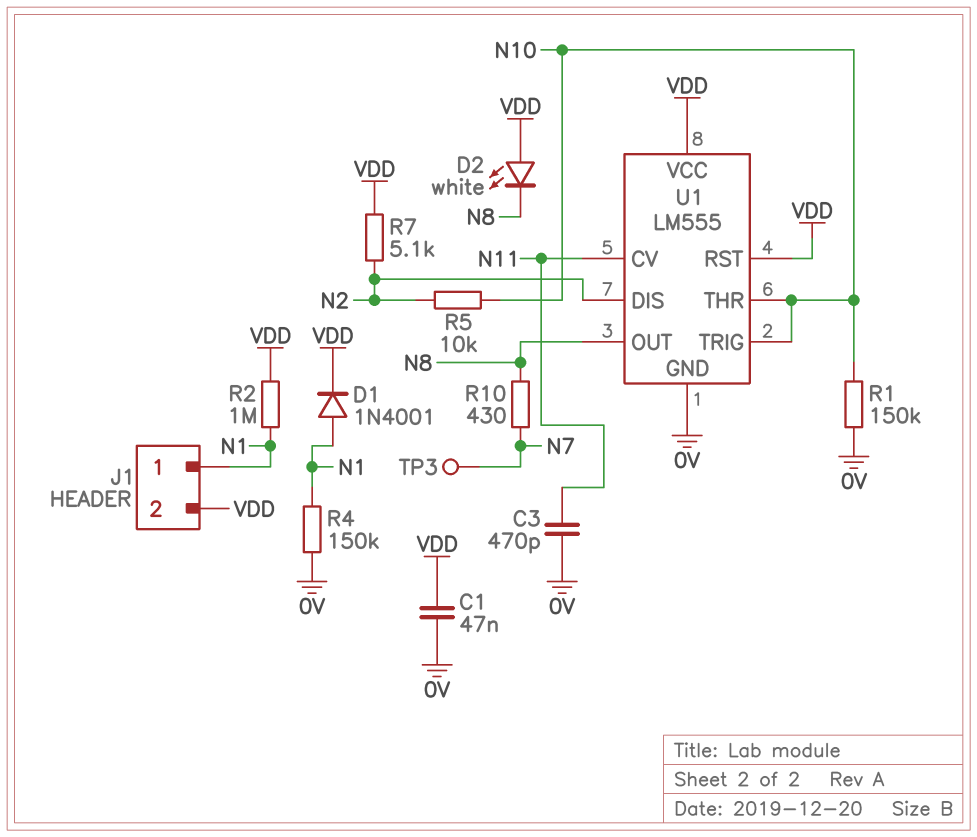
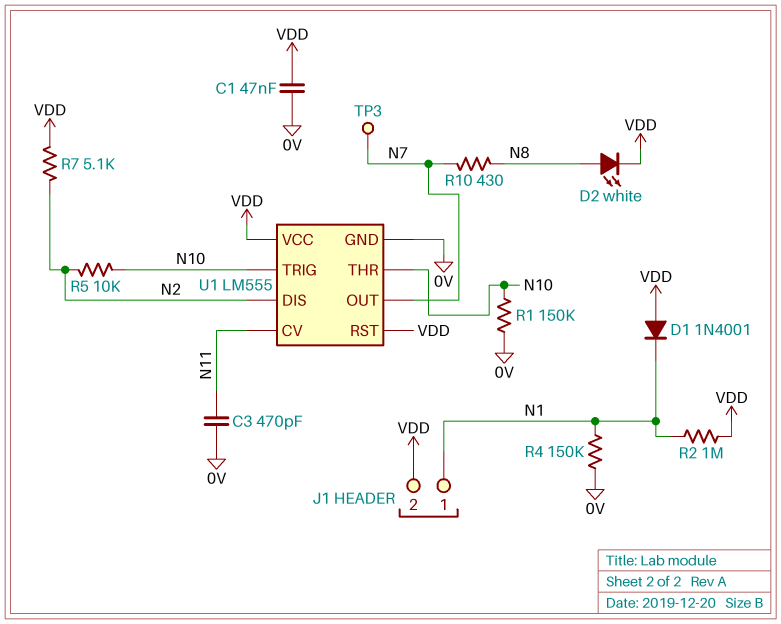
D1: diode 1N4001 (A N1, K VDD) -> diode 1N4001 (A VDD, K N1)
D2: LED white (A VDD, K N8) -> LED white (A N8, K VDD)
U1 pin OUT: N8 -> N7

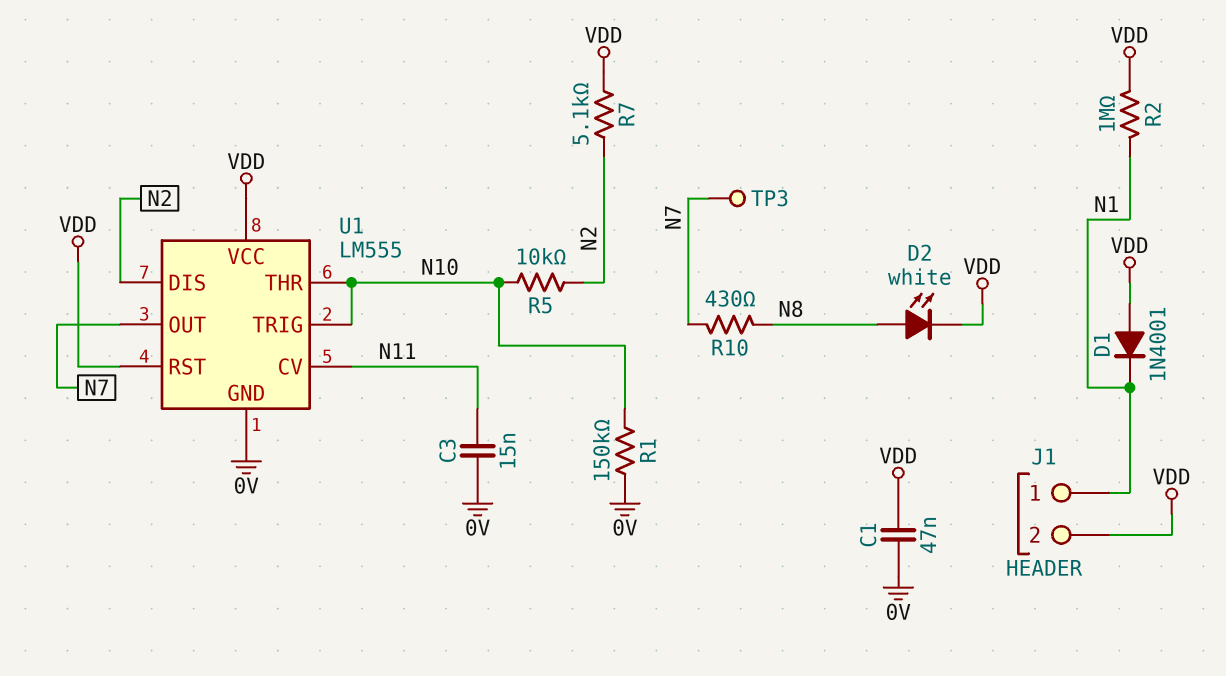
C3: 470pF (0V, N11) -> 15nF (0V, N11)
R4: 150k (0V, N1) -> none

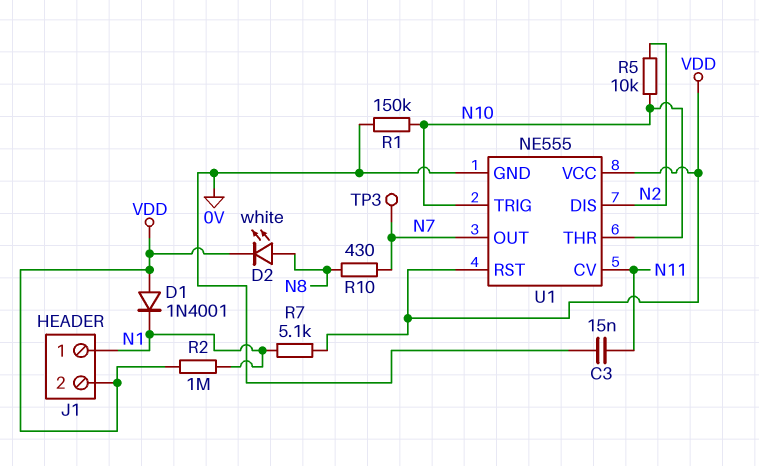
C1: 47nF (0V, VDD) -> none
R7: 5.1k (N2, VDD) -> 5.1k (N1, VDD)
U1: LM555 -> NE555

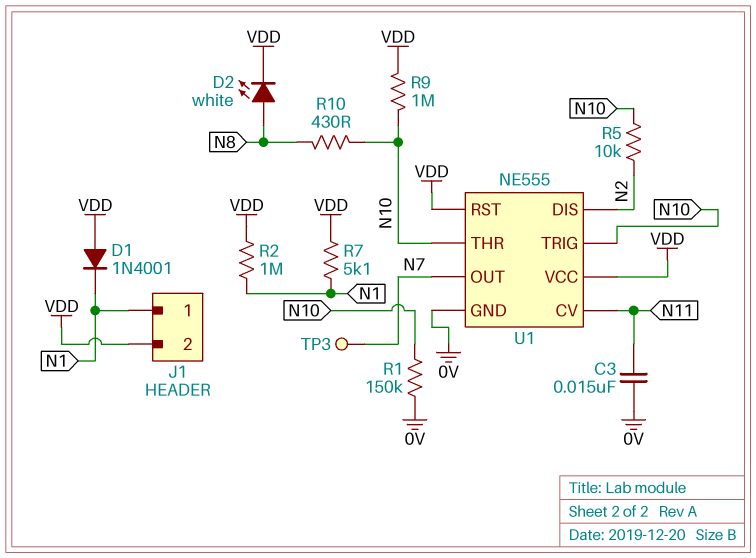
R9: none -> 1M (N10, VDD)
R10: 430 (N7, N8) -> 430 (N8, N10)

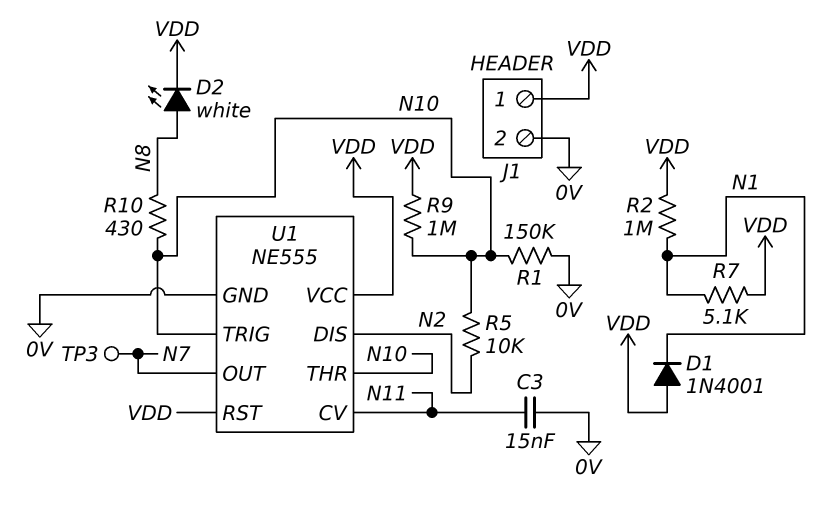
J1 pin 1: N1 -> VDD
J1 pin 2: VDD -> 0V

